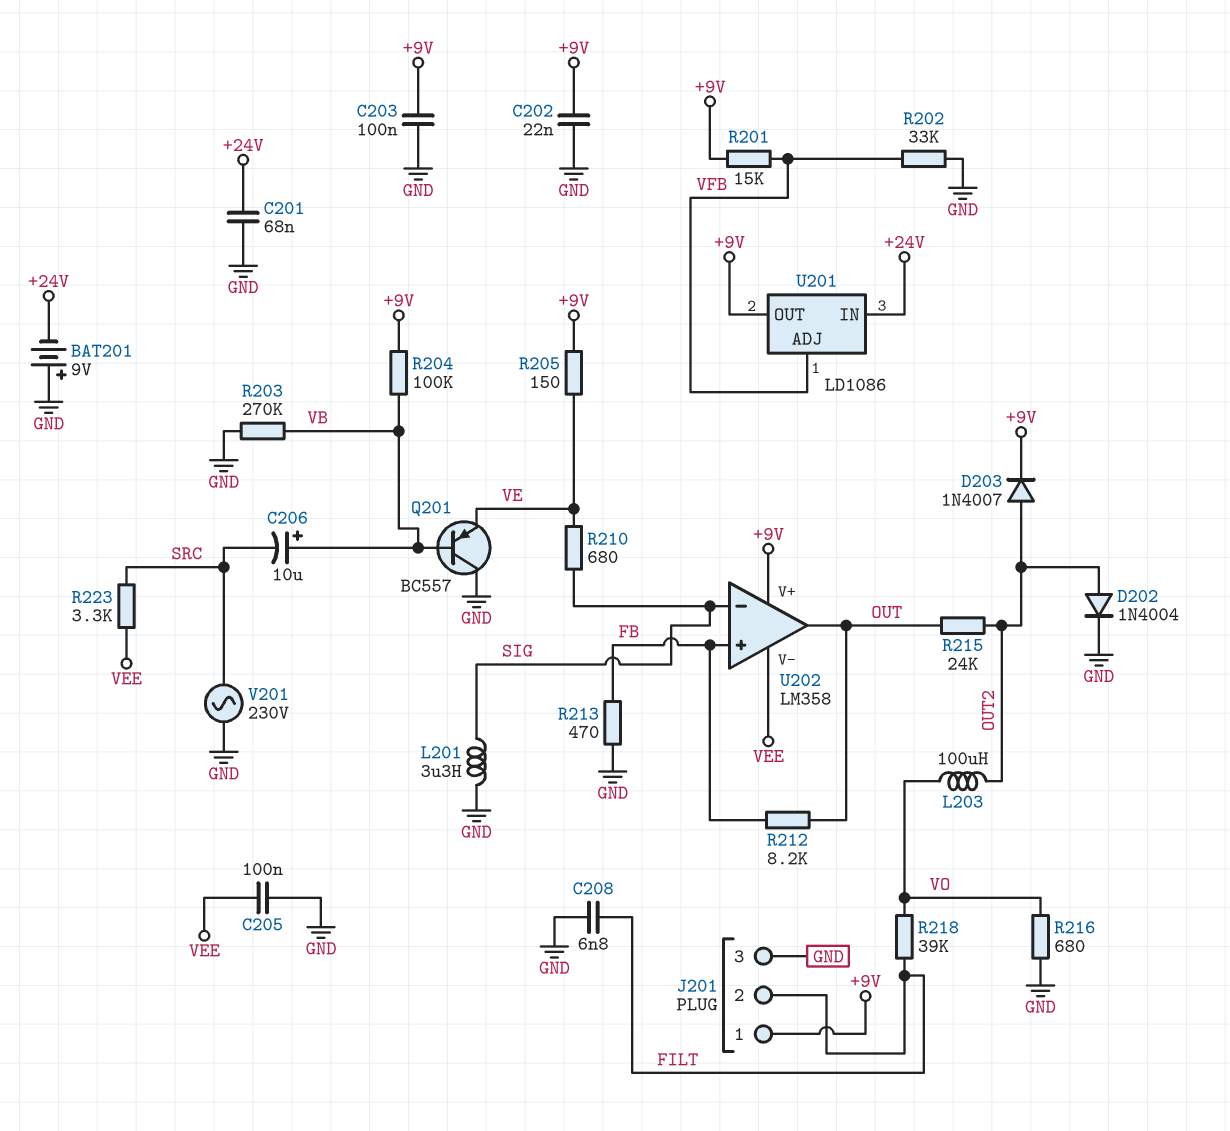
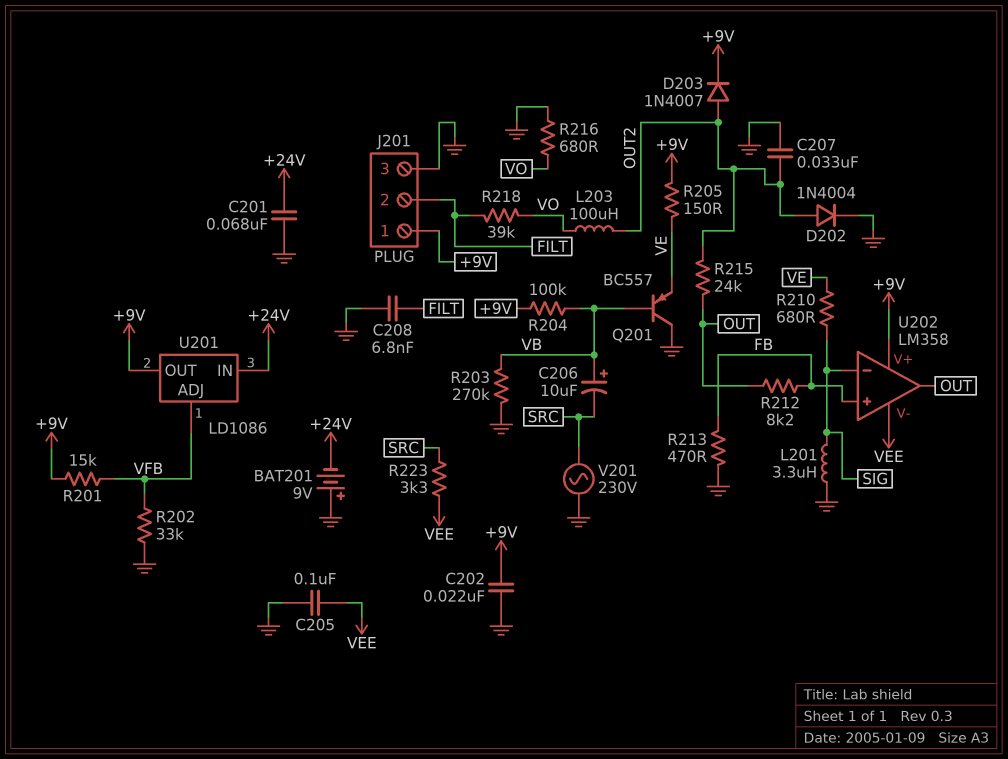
C203: 100nF (+9V, GND) -> none
C207: none -> 33nF (GND, OUT2)

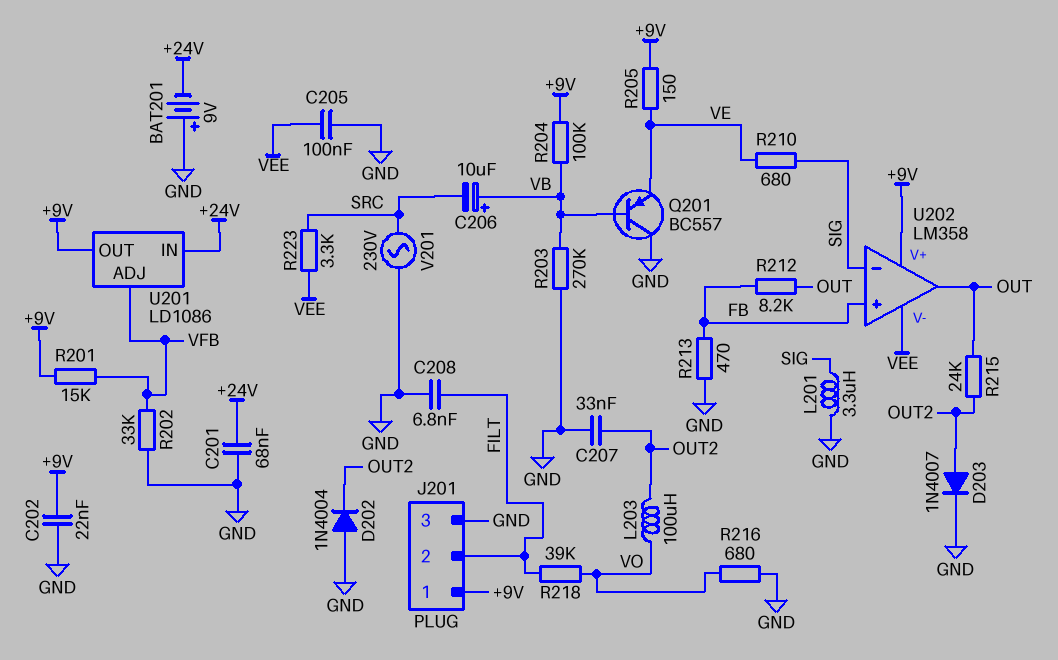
D202: diode 1N4004 (A OUT2, K GND) -> diode 1N4004 (A GND, K OUT2)
D203: diode 1N4007 (A OUT2, K +9V) -> diode 1N4007 (A OUT2, K GND)

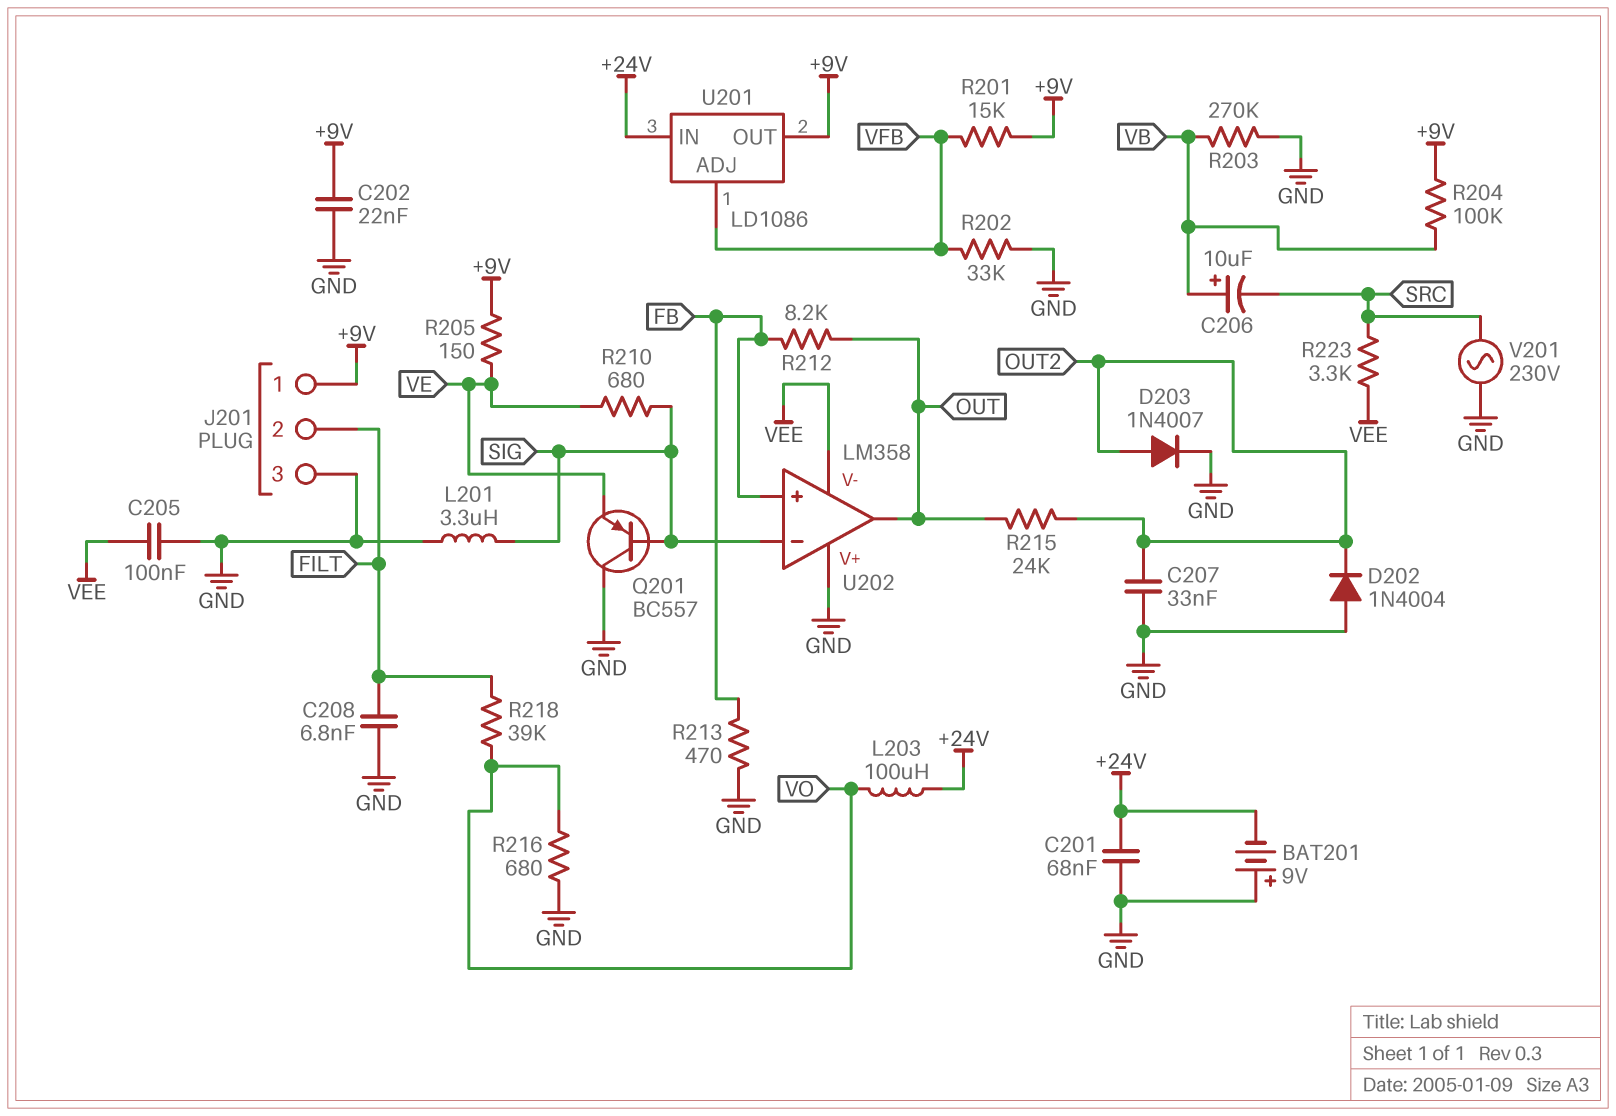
L203: 100uH (OUT2, VO) -> 100uH (+24V, VO)
Q201: PNP BC557 (B VB, C GND, E VE) -> PNP BC557 (B SIG, C GND, E VE)
U202 pin V+: +9V -> GND

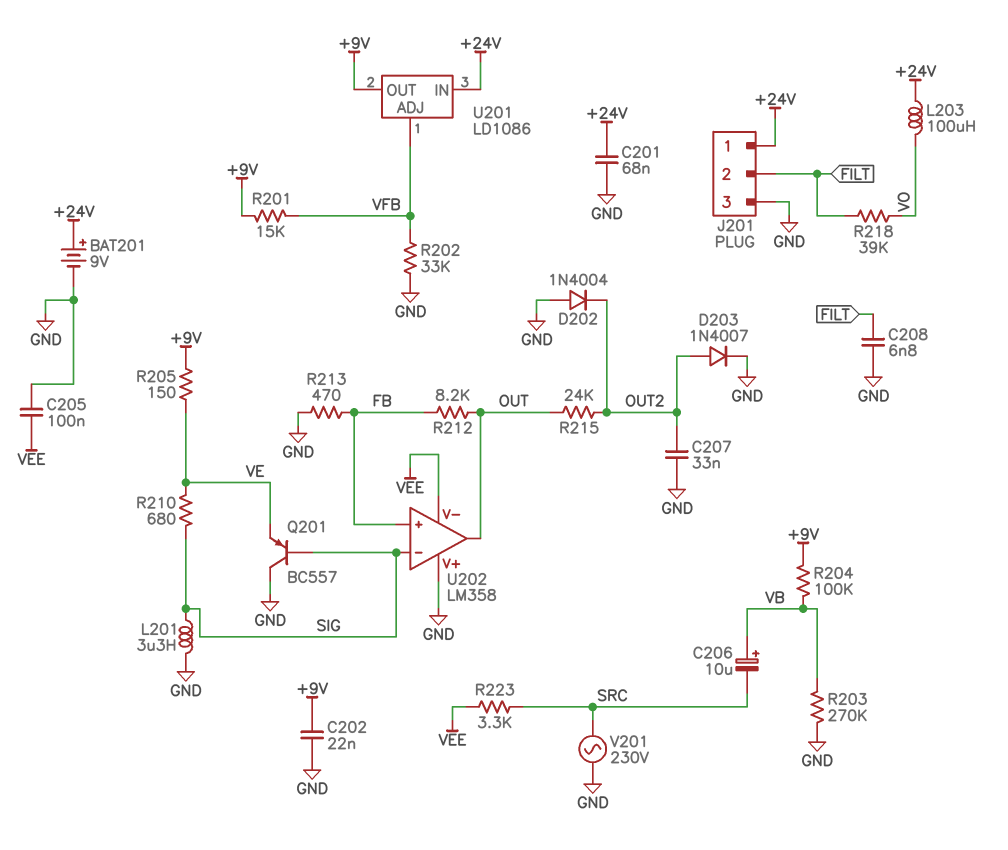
BAT201: 9V (plus GND, minus +24V) -> 9V (plus +24V, minus GND)
J201 pin 1: +9V -> +24V
R216: 680 (GND, VO) -> none

